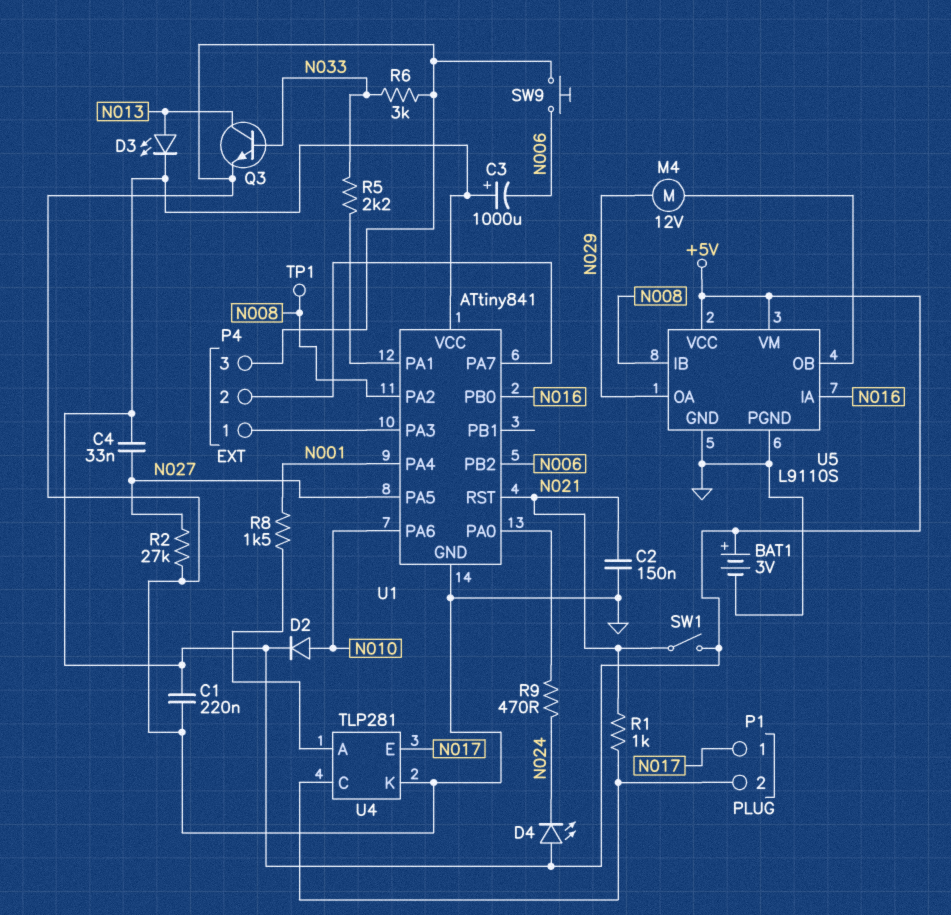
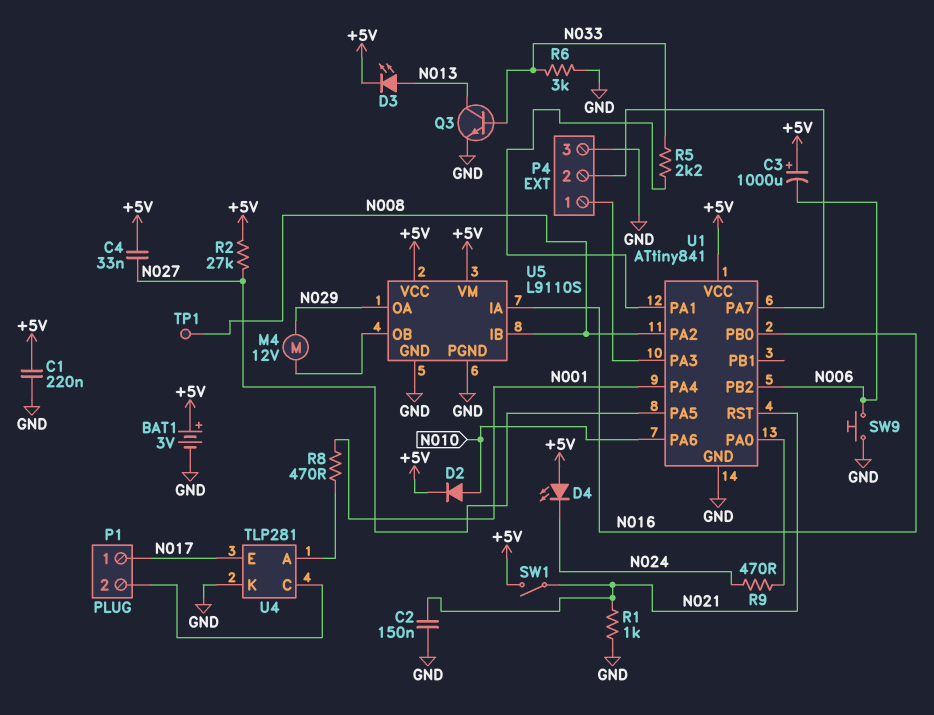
R1: 1k (N021, P1/2) -> 1k (GND, N021)
R2: 27k (GND, N027) -> 27k (+5V, N027)
R8: 1.5k (N001, U4/A) -> 470 (N001, U4/A)

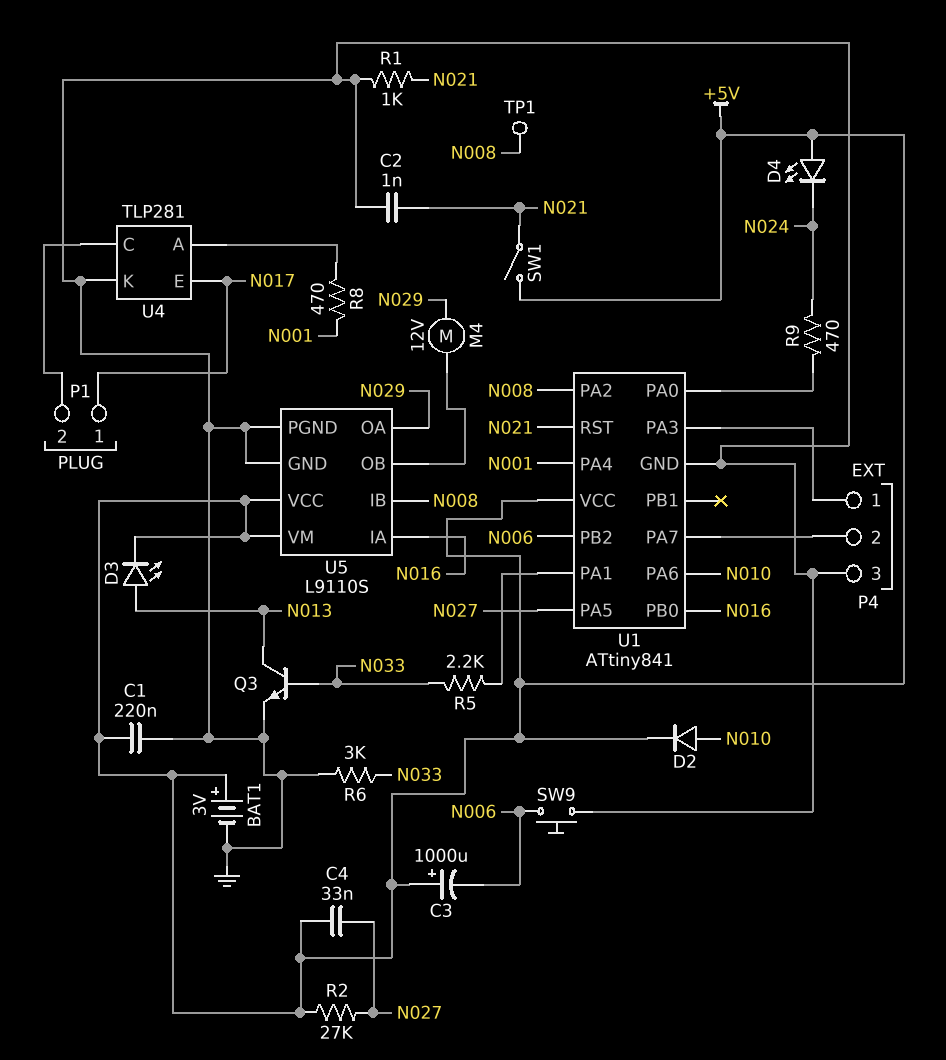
C2: 150nF (GND, N021) -> 1nF (GND, N021)

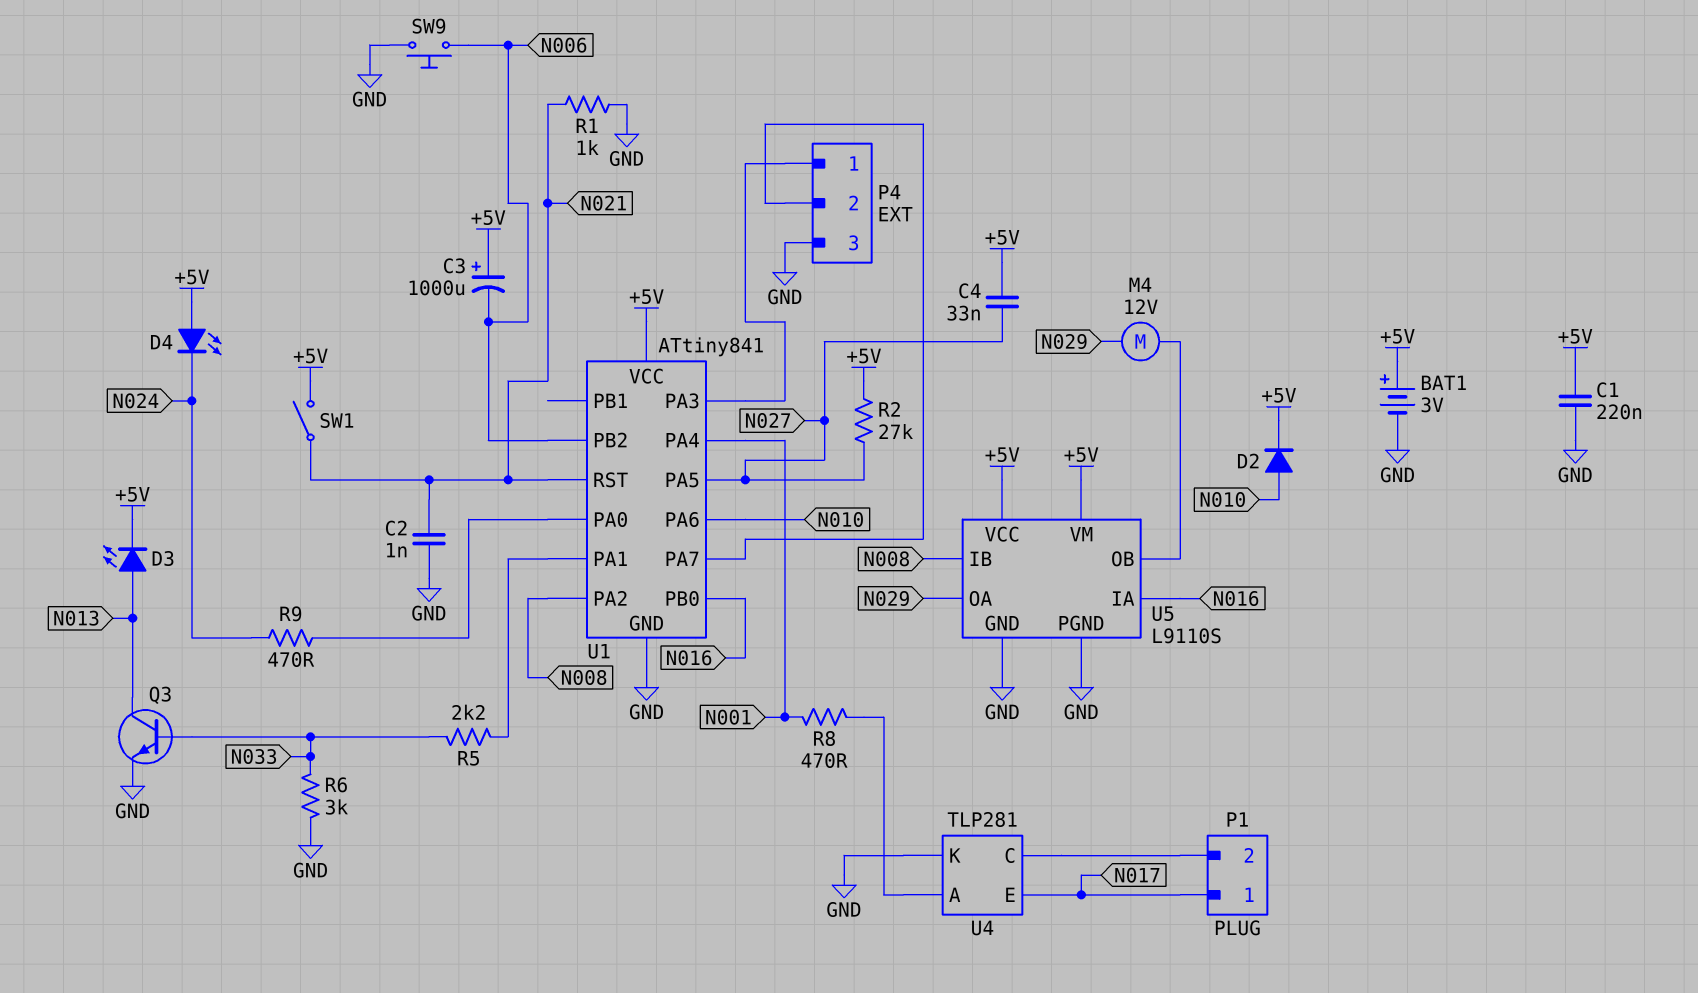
TP1: test point (N008) -> none

